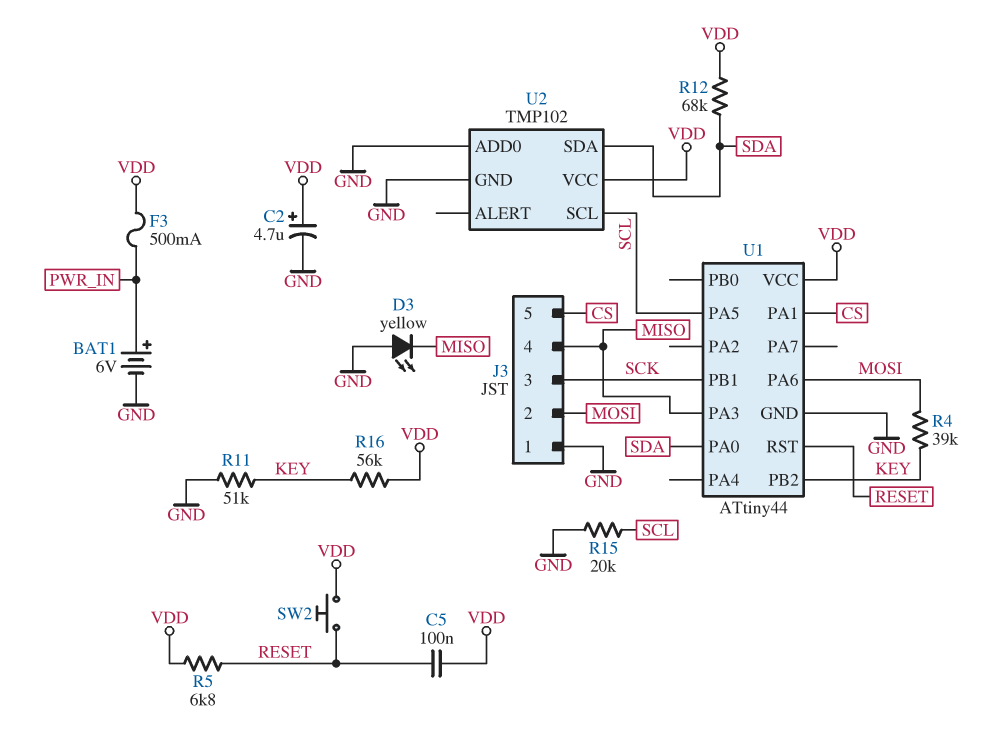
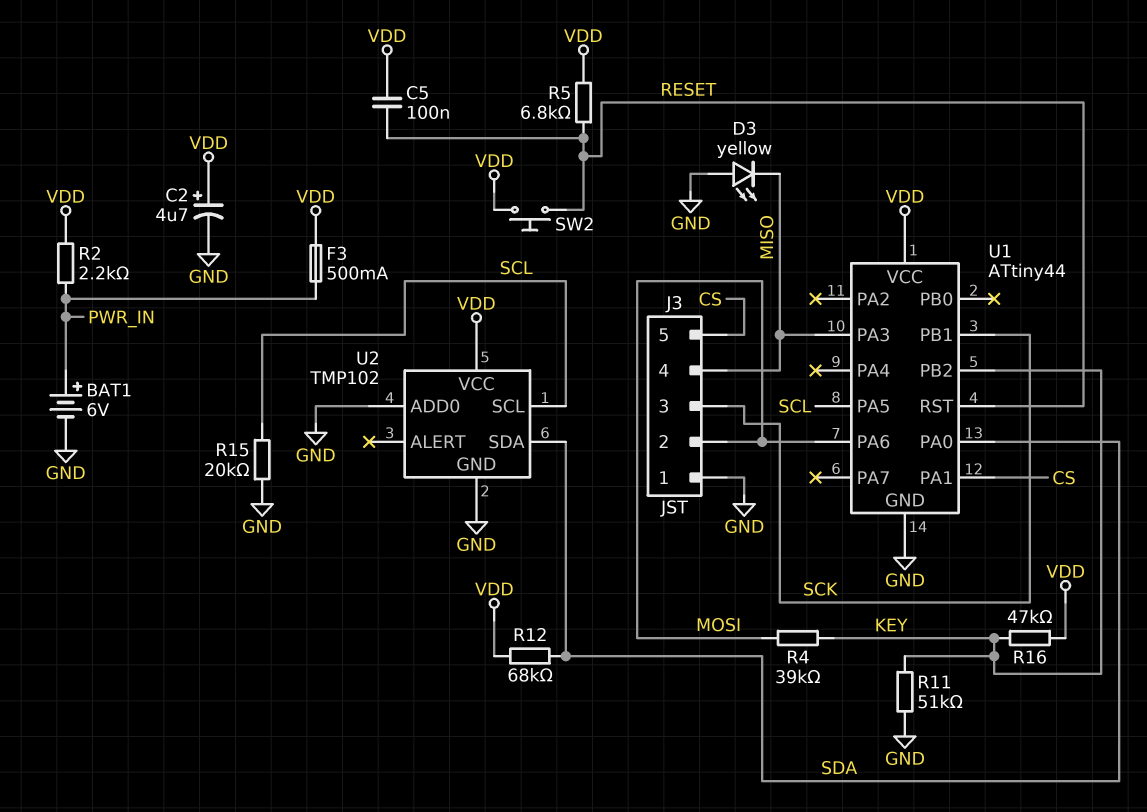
R2: none -> 2.2k (PWR_IN, VDD)
R16: 56k (KEY, VDD) -> 47k (KEY, VDD)

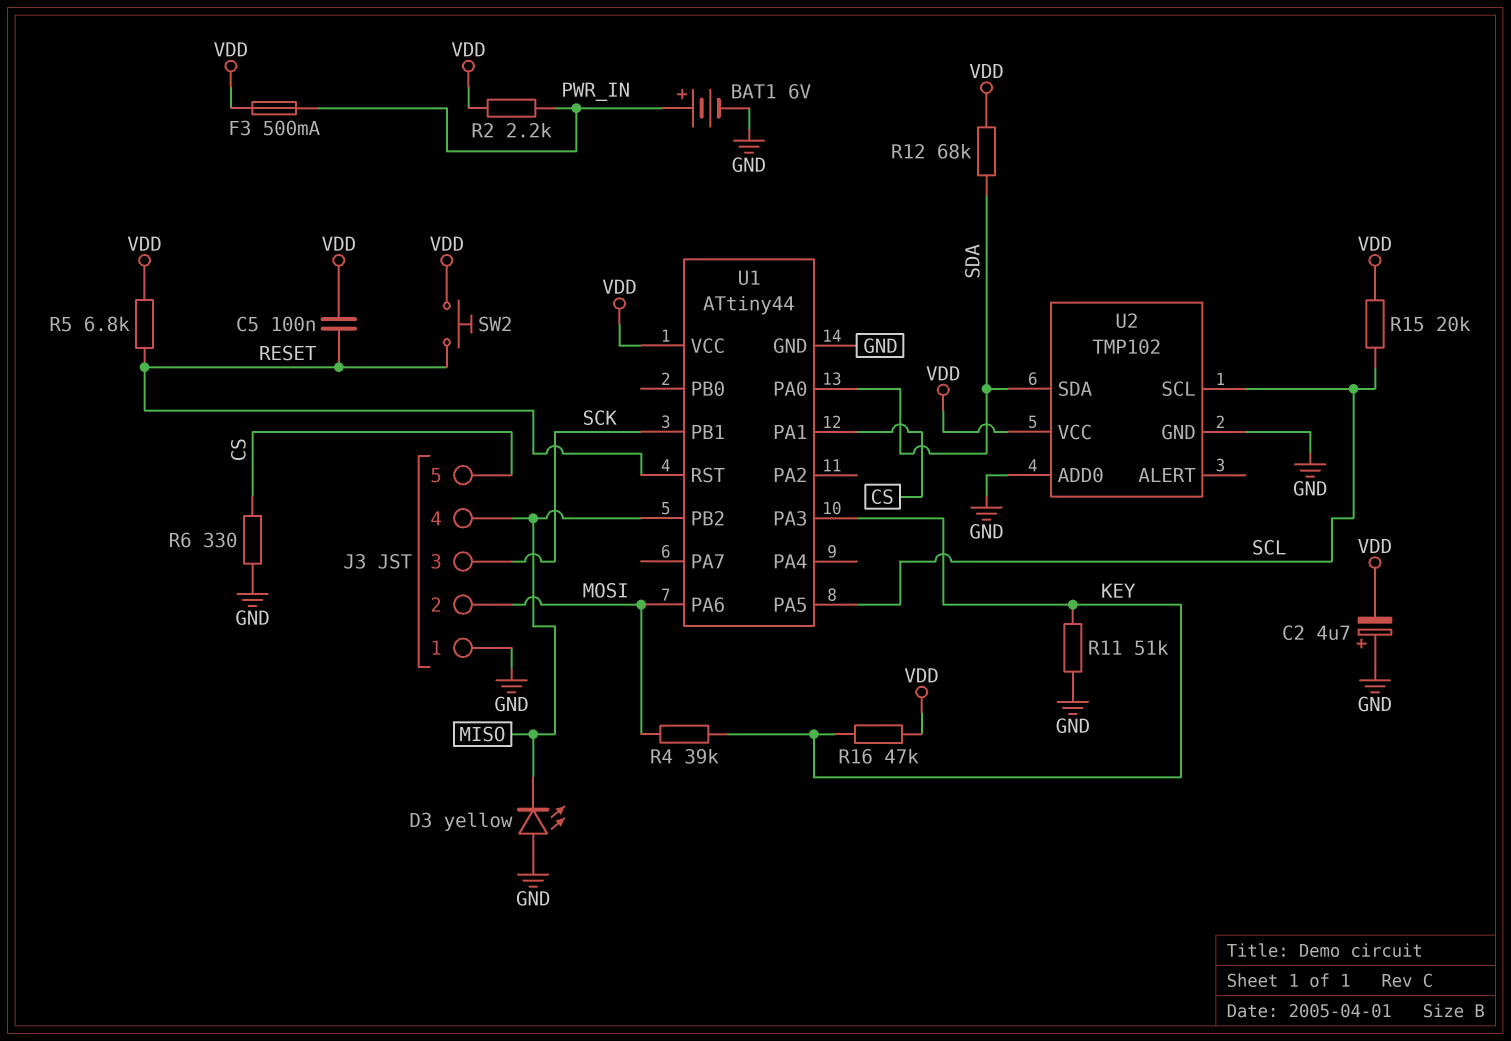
C2: 4.7uF (plus VDD, minus GND) -> 4.7uF (plus GND, minus VDD)
R6: none -> 330 (CS, GND)
R15: 20k (GND, SCL) -> 20k (SCL, VDD)
U1 pin PA3: MISO -> KEY
U1 pin PB2: KEY -> MISO

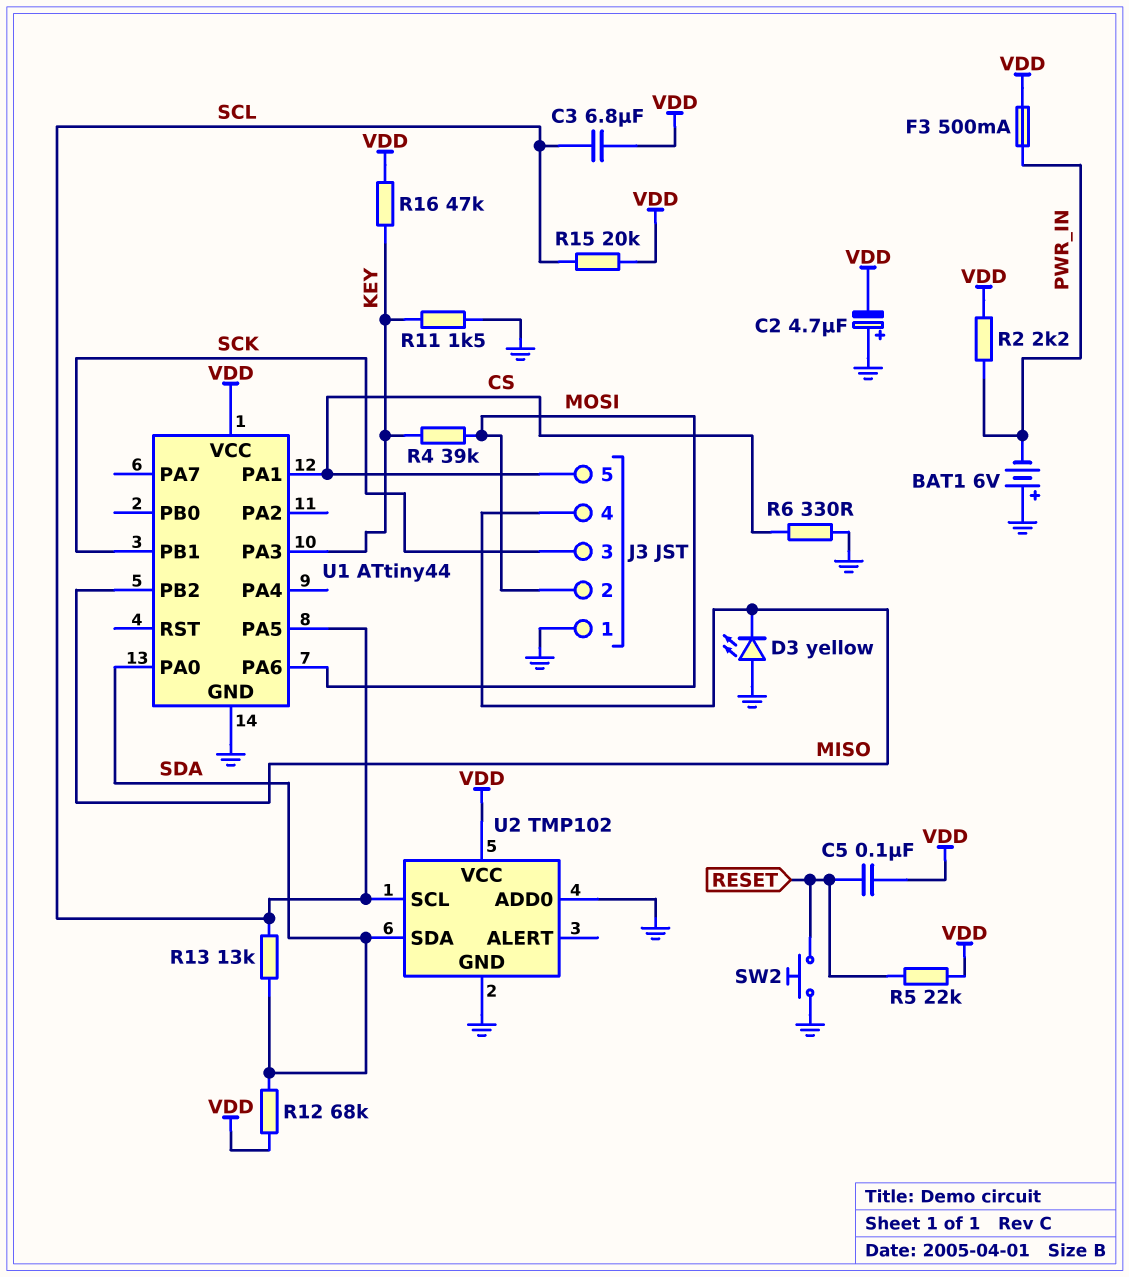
BAT1: 6V (plus PWR_IN, minus GND) -> 6V (plus GND, minus PWR_IN)
C3: none -> 6.8uF (SCL, VDD)
R5: 6.8k (RESET, VDD) -> 22k (RESET, VDD)
R11: 51k (GND, KEY) -> 1.5k (GND, KEY)
R13: none -> 13k (SCL, SDA)
SW2: button (RESET, VDD) -> button (GND, RESET)
U1 pin RST: RESET -> none

